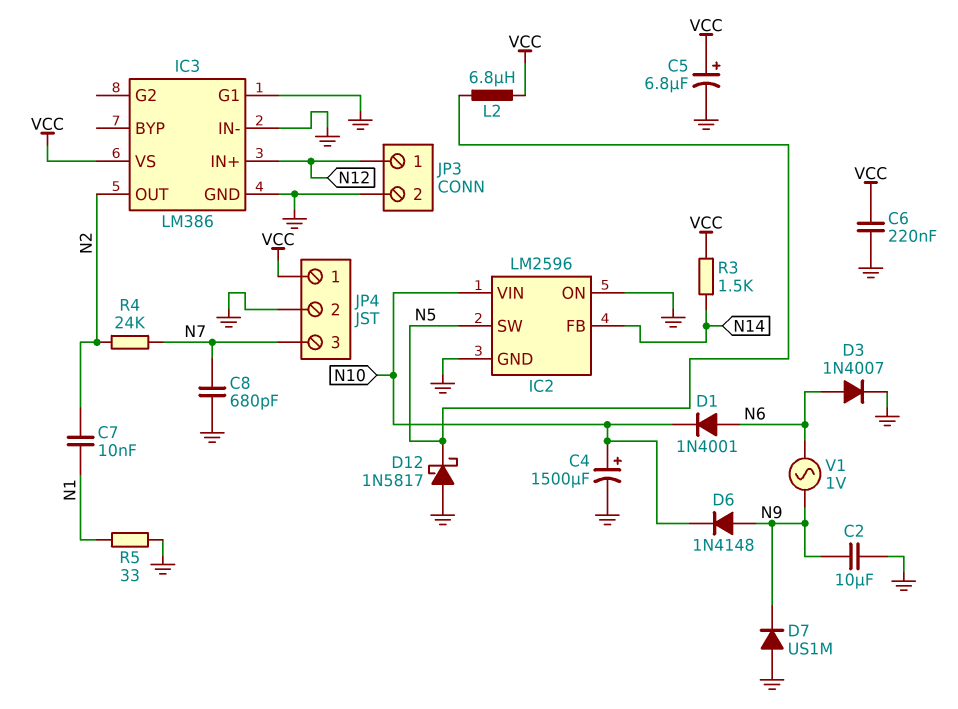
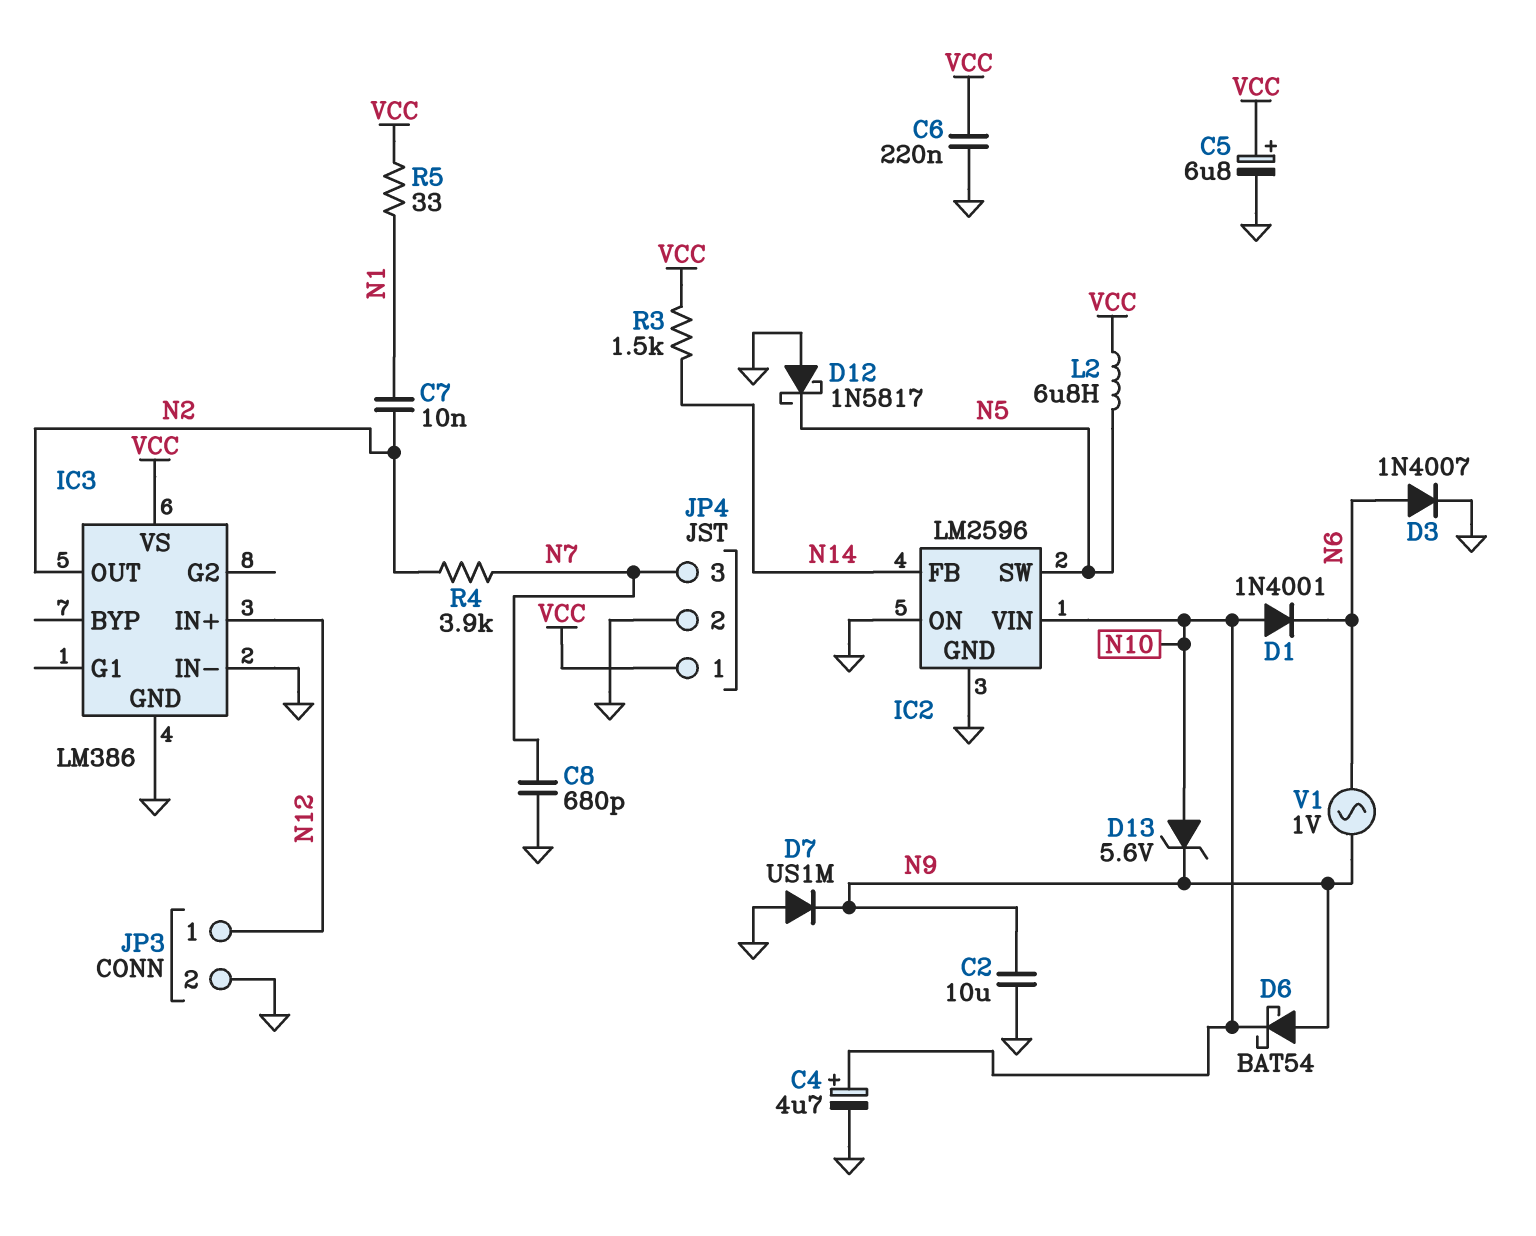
C4: 1500uF (plus N10, minus GND) -> 4.7uF (plus N10, minus GND)
D1: diode 1N4001 (A N6, K N10) -> diode 1N4001 (A N10, K N6)
D6: diode 1N4148 (A N9, K N10) -> schottky BAT54 (A N9, K N10)
D13: none -> zener 5.6V (A N10, K N9)
IC3 pin G1: GND -> none
R4: 24k (N2, N7) -> 3.9k (N2, N7)
R5: 33 (GND, N1) -> 33 (N1, VCC)

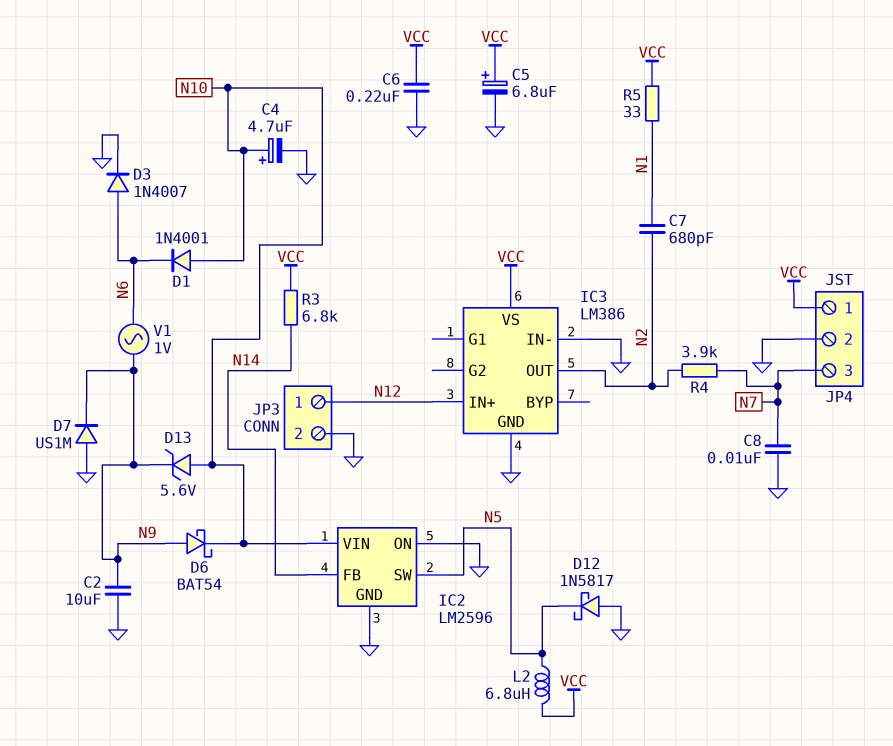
C7: 10nF (N1, N2) -> 680pF (N1, N2)
C8: 680pF (GND, N7) -> 10nF (GND, N7)
R3: 1.5k (N14, VCC) -> 6.8k (N14, VCC)

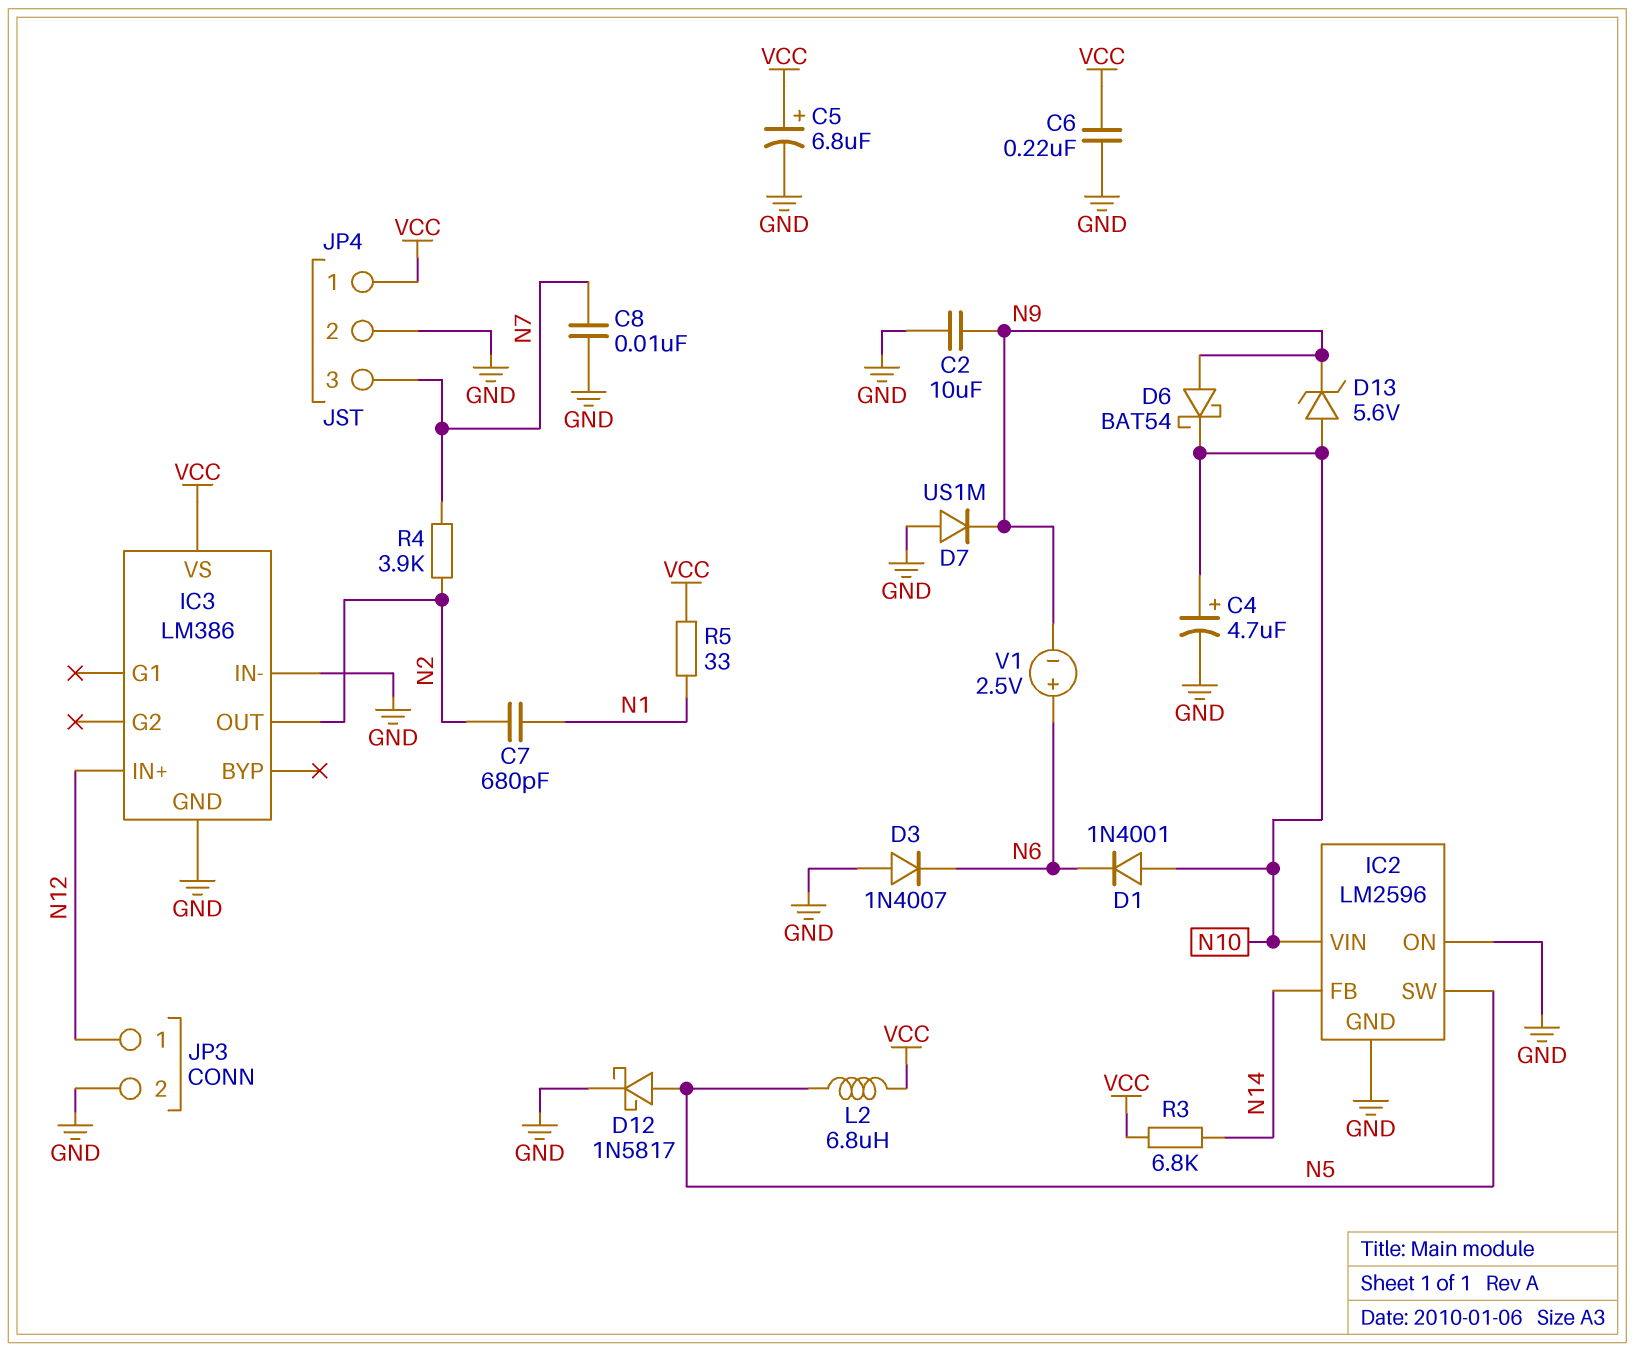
D3: diode 1N4007 (A N6, K GND) -> diode 1N4007 (A GND, K N6)
D12: schottky 1N5817 (A GND, K N5) -> schottky 1N5817 (A N5, K GND)
V1: AC 1V (N6, N9) -> 2.5V (plus N6, minus N9)

